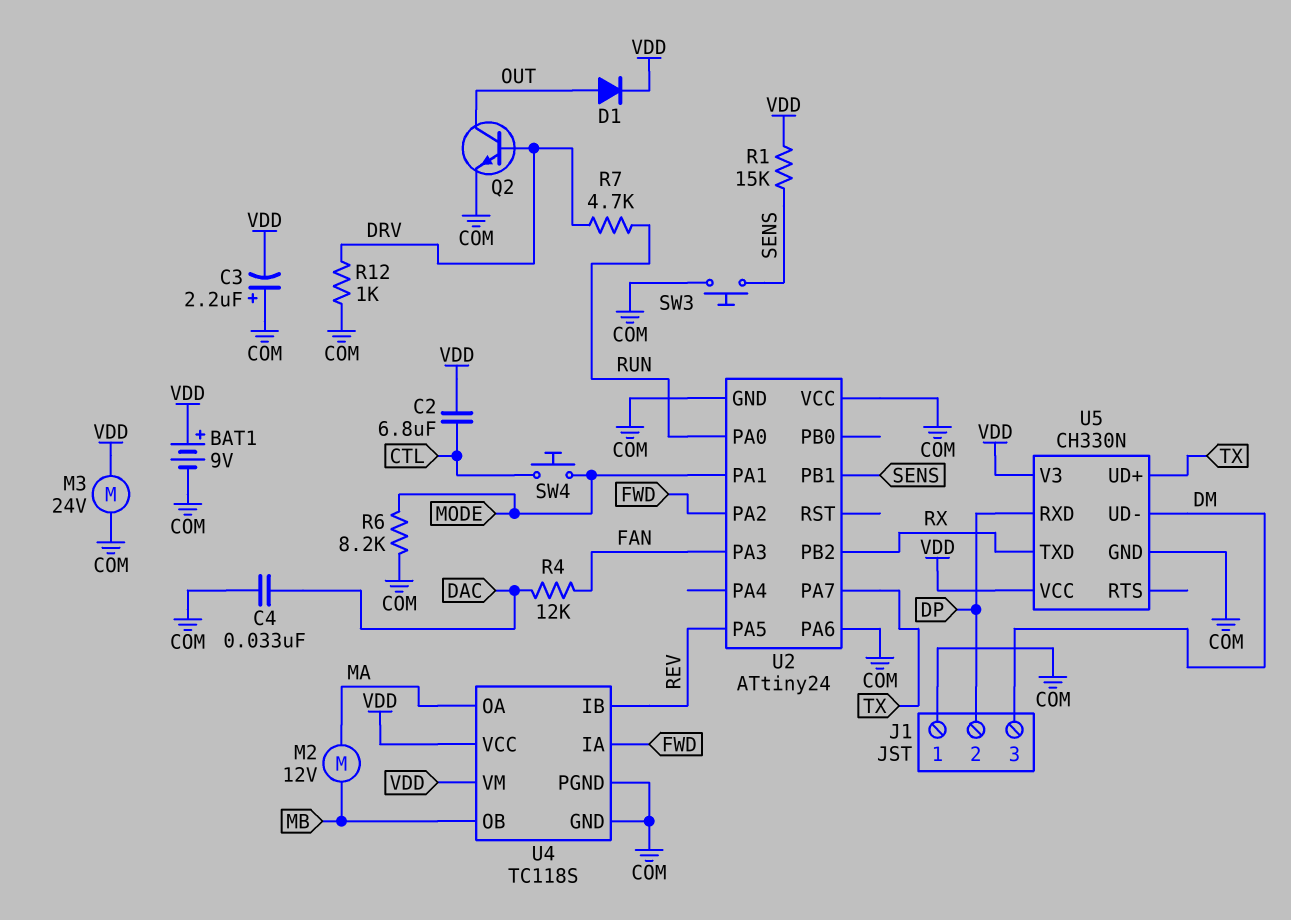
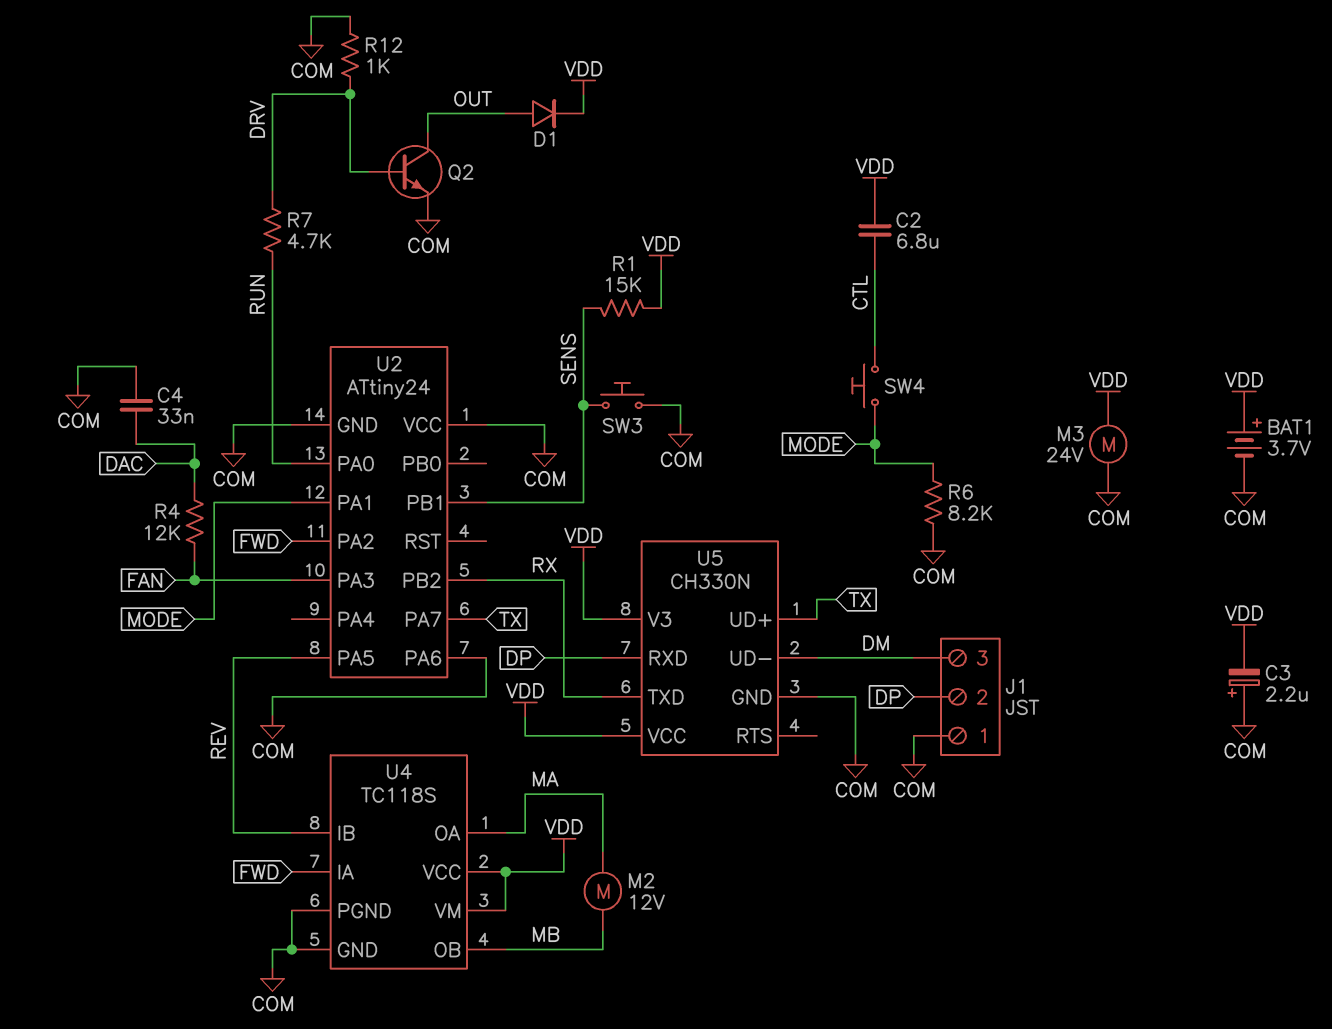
BAT1: 9V (plus VDD, minus COM) -> 3.7V (plus VDD, minus COM)

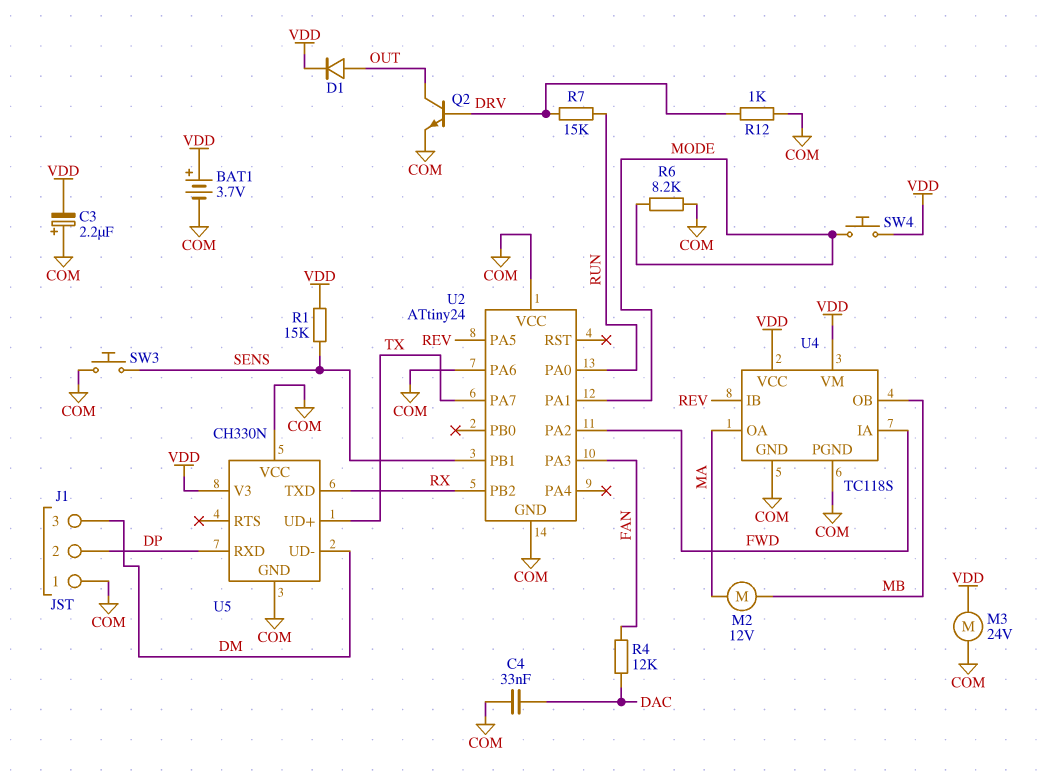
C2: 6.8uF (CTL, VDD) -> none
R7: 4.7k (DRV, RUN) -> 15k (DRV, RUN)
SW4: button (CTL, MODE) -> button (MODE, VDD)
U5 pin VCC: VDD -> COM

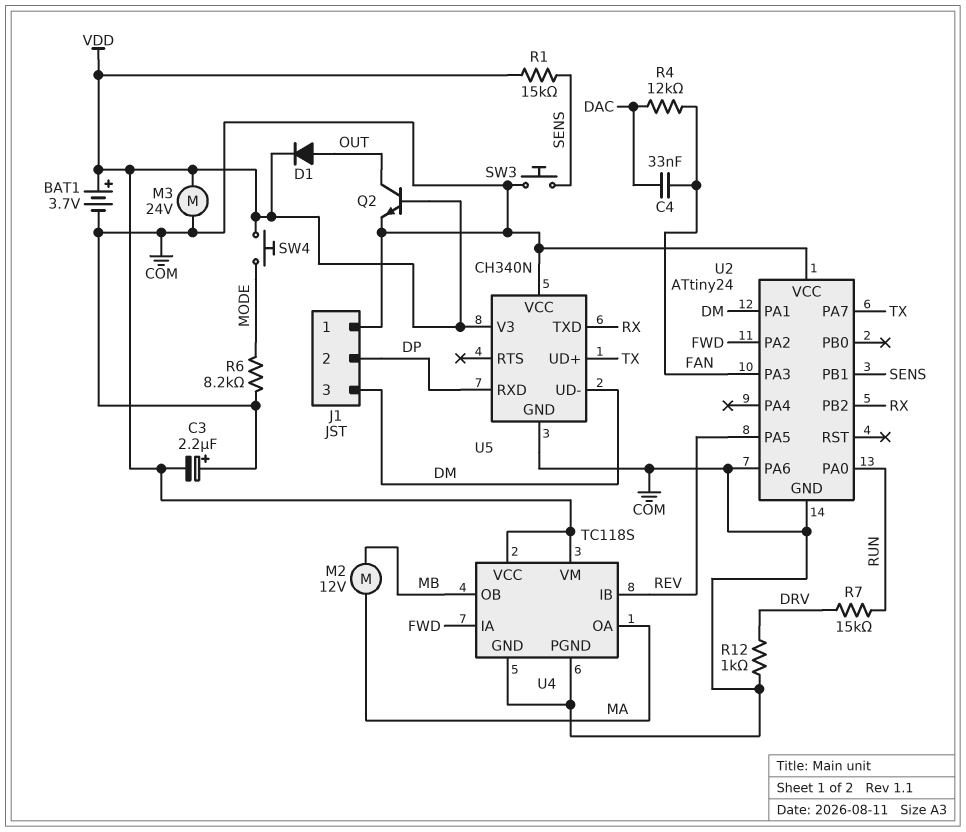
C4: 33nF (COM, DAC) -> 33nF (DAC, FAN)
Q2: NPN (B DRV, C OUT, E COM) -> NPN (B VDD, C OUT, E COM)
U2 pin PA1: MODE -> DM
U5: CH330N -> CH340N

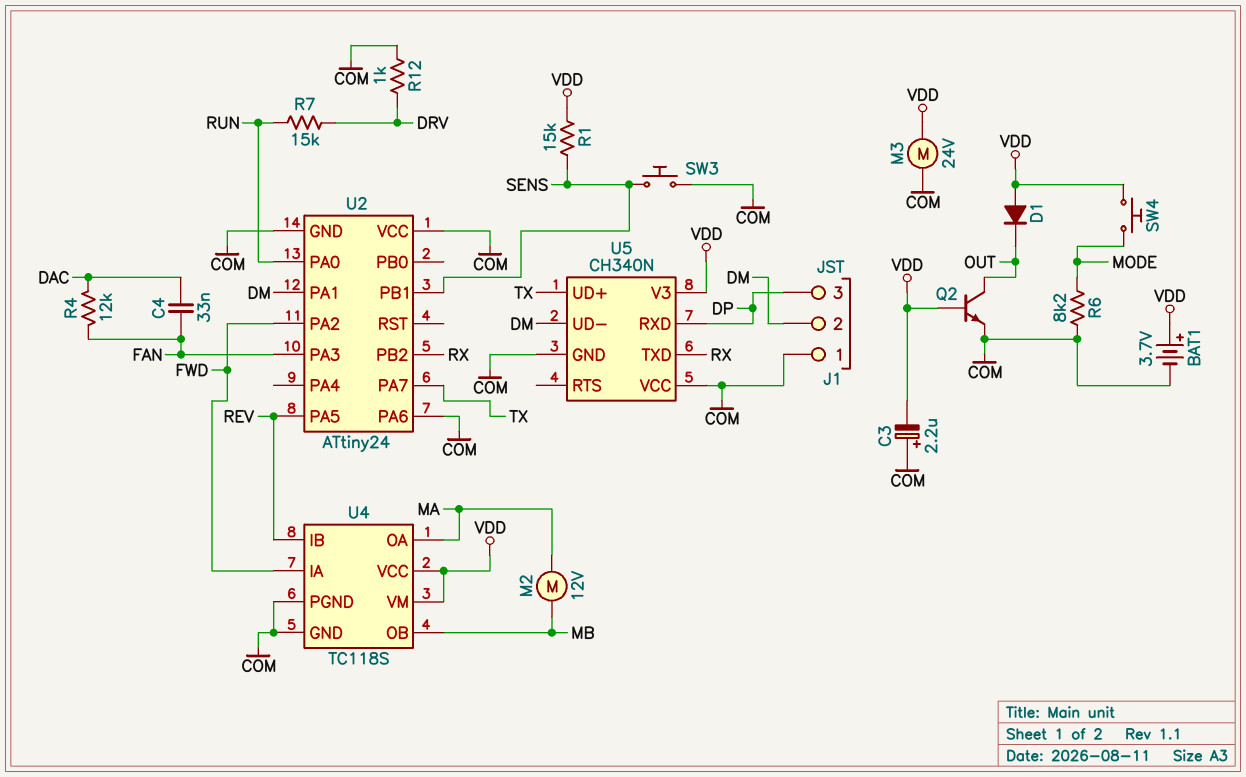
D1: diode (A OUT, K VDD) -> diode (A VDD, K OUT)
J1 pin 2: DP -> DM
J1 pin 3: DM -> DP

